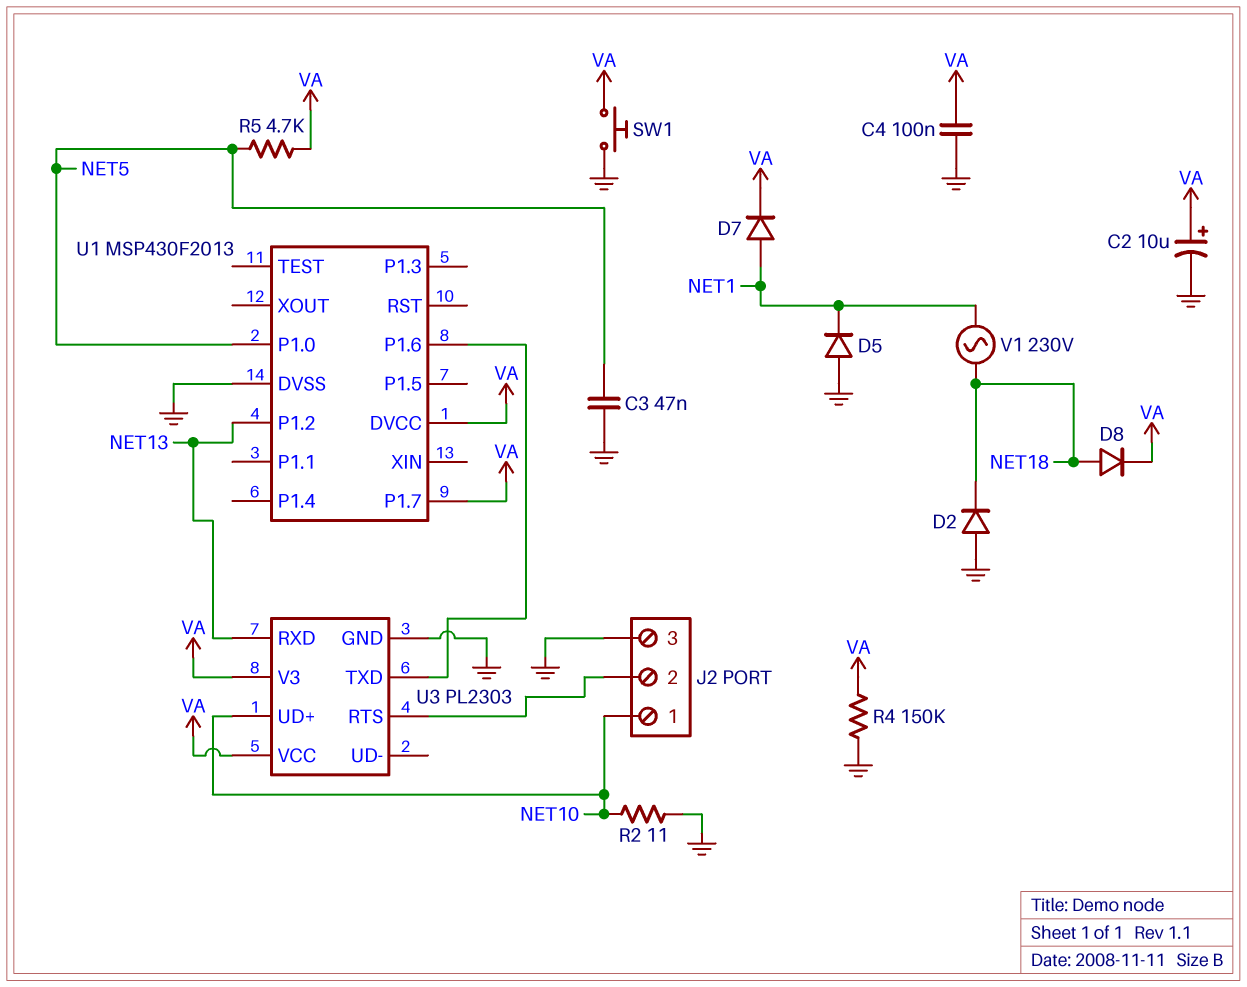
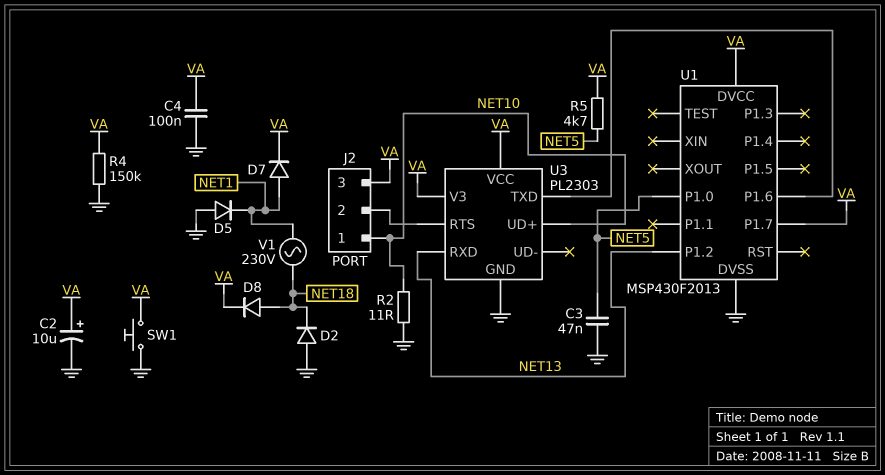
J2 pin 3: GND -> VA

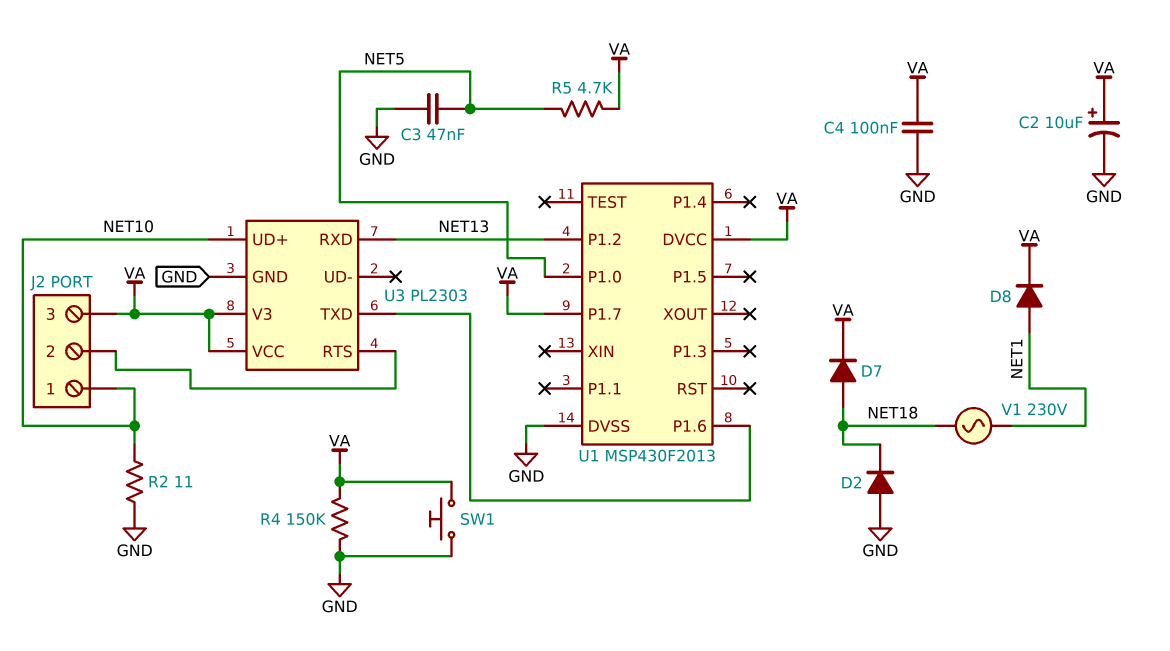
D5: diode (A GND, K NET1) -> none
D7: diode (A NET1, K VA) -> diode (A NET18, K VA)
D8: diode (A NET18, K VA) -> diode (A NET1, K VA)

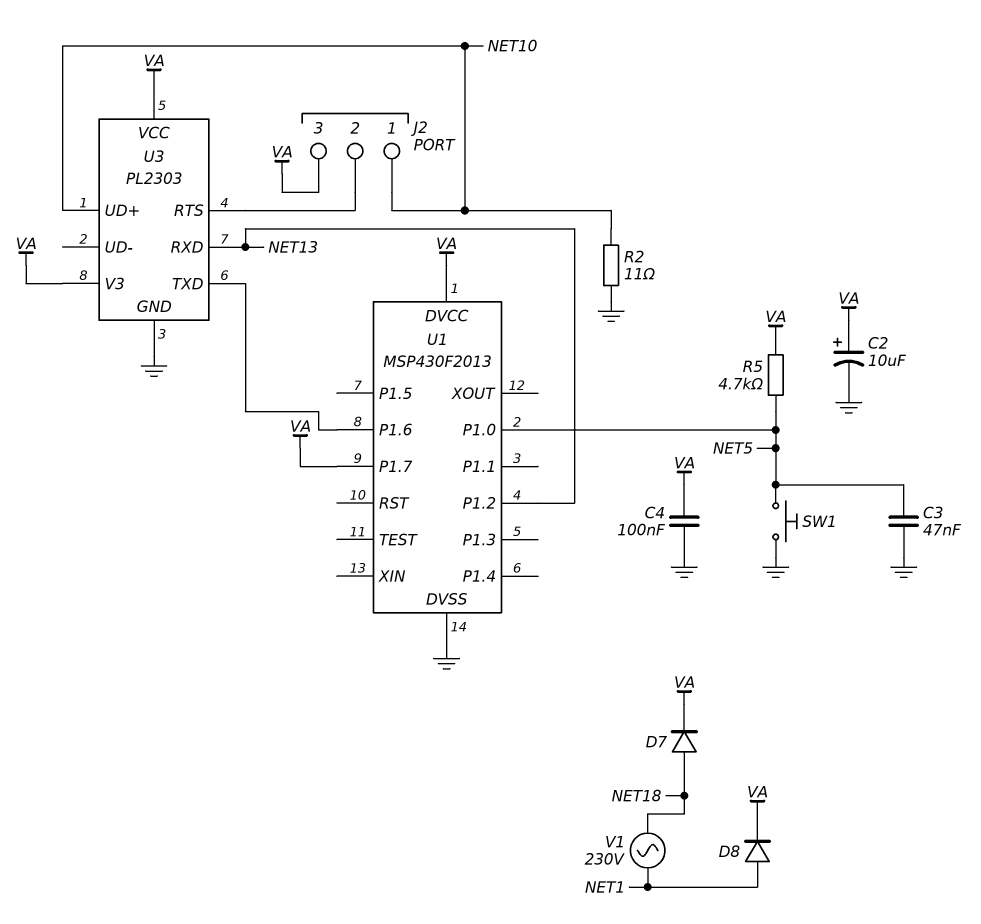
D2: diode (A GND, K NET18) -> none
R4: 150k (GND, VA) -> none
SW1: button (GND, VA) -> button (GND, NET5)

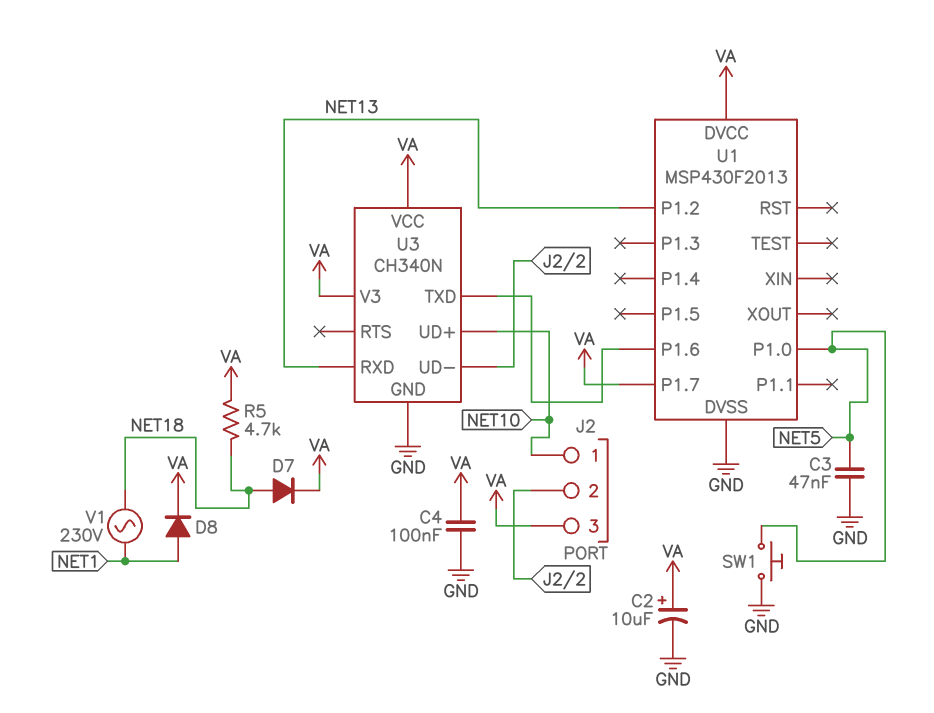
R2: 11 (GND, NET10) -> none
R5: 4.7k (NET5, VA) -> 4.7k (NET18, VA)
U3: PL2303 -> CH340N
U3 pin RTS: J2/2 -> none
U3 pin UD-: none -> J2/2

